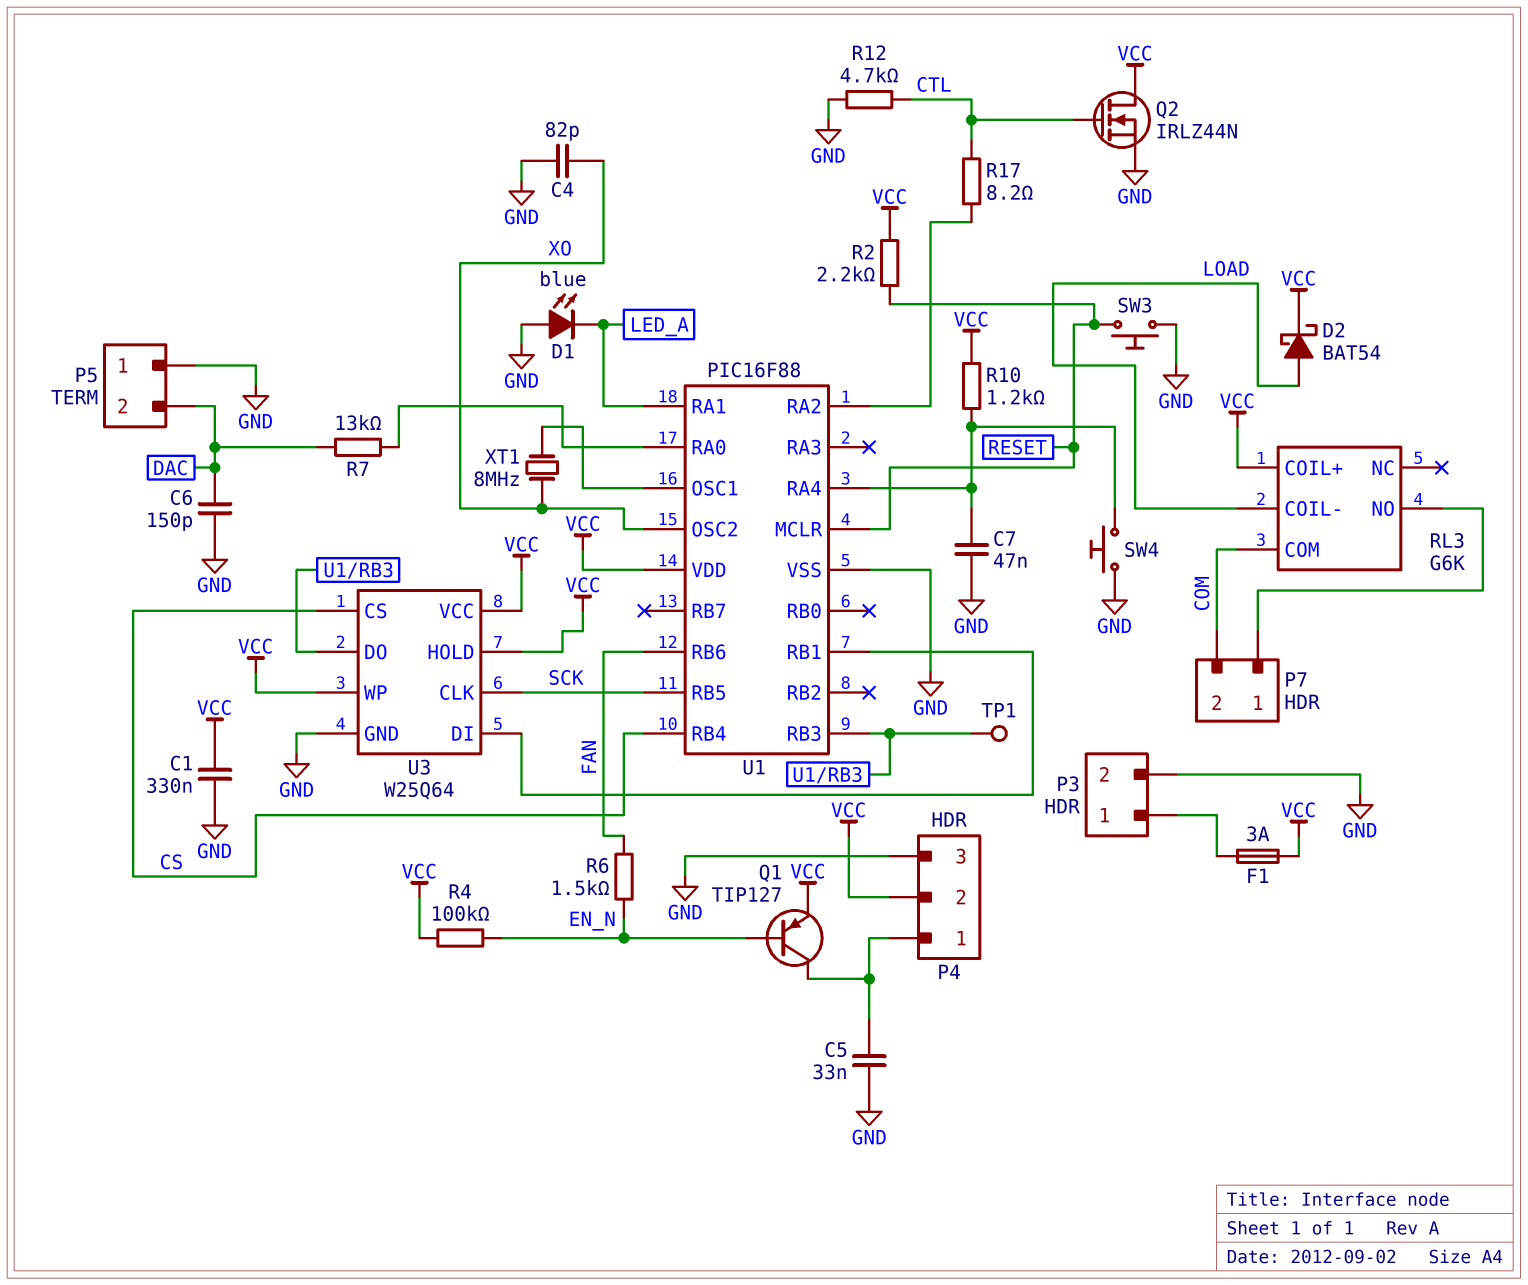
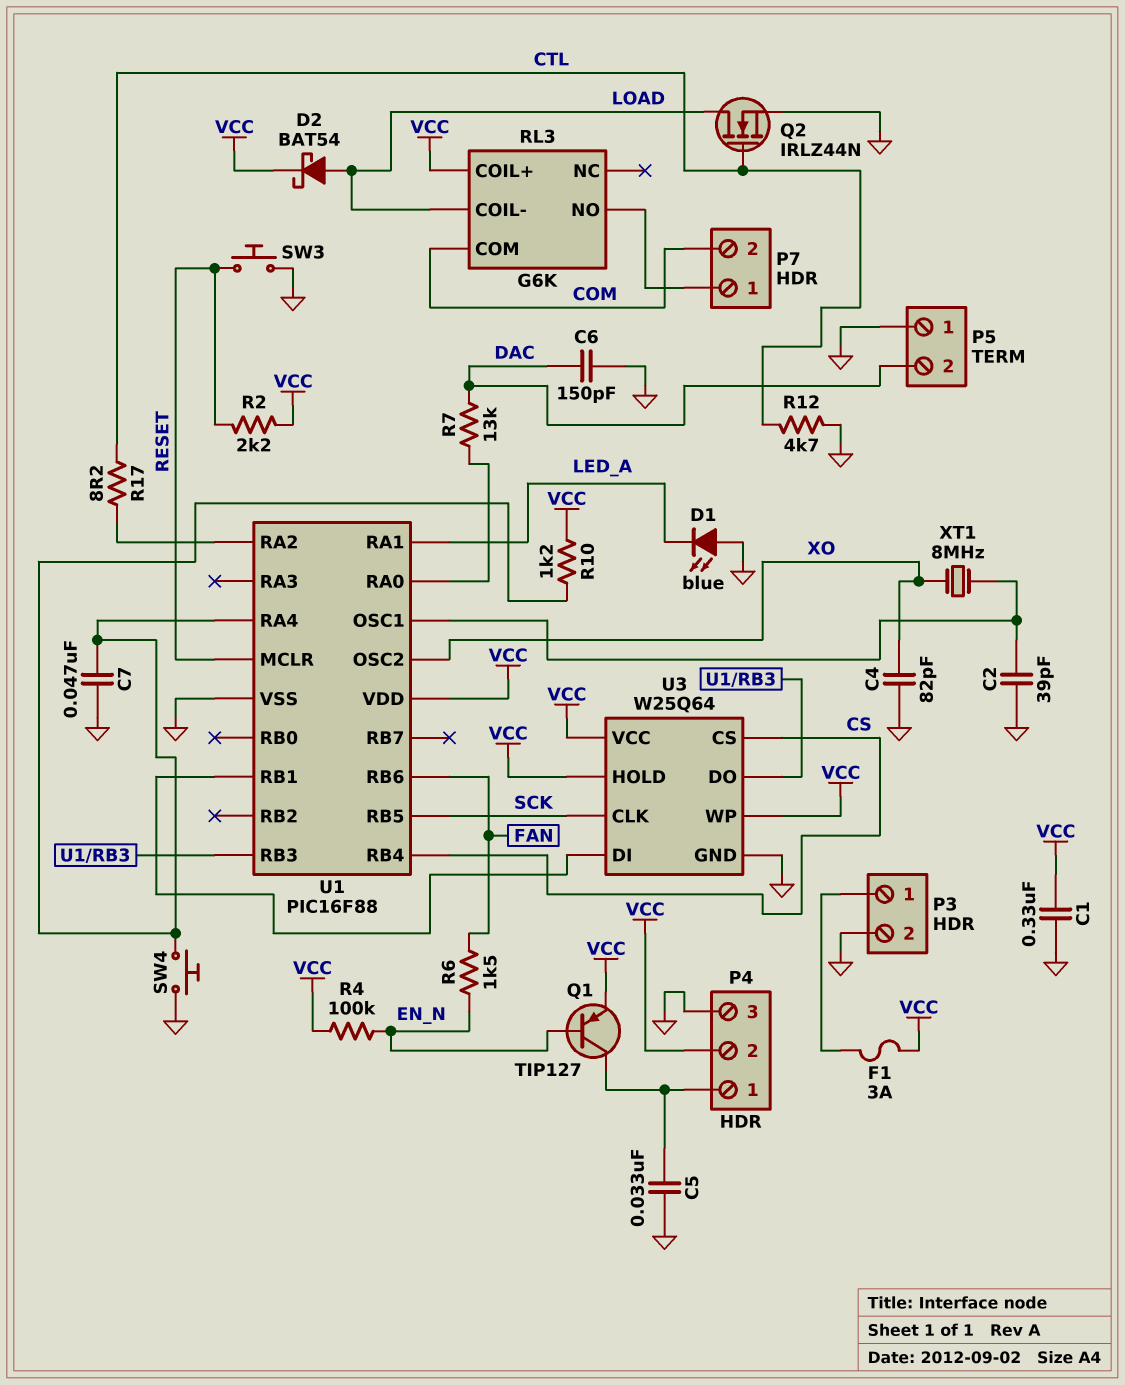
C2: none -> 39pF (GND, U1/OSC1)
Q2: NMOS IRLZ44N (G CTL, D VCC, S GND) -> NMOS IRLZ44N (G CTL, D LOAD, S GND)
TP1: test point (U1/RB3) -> none

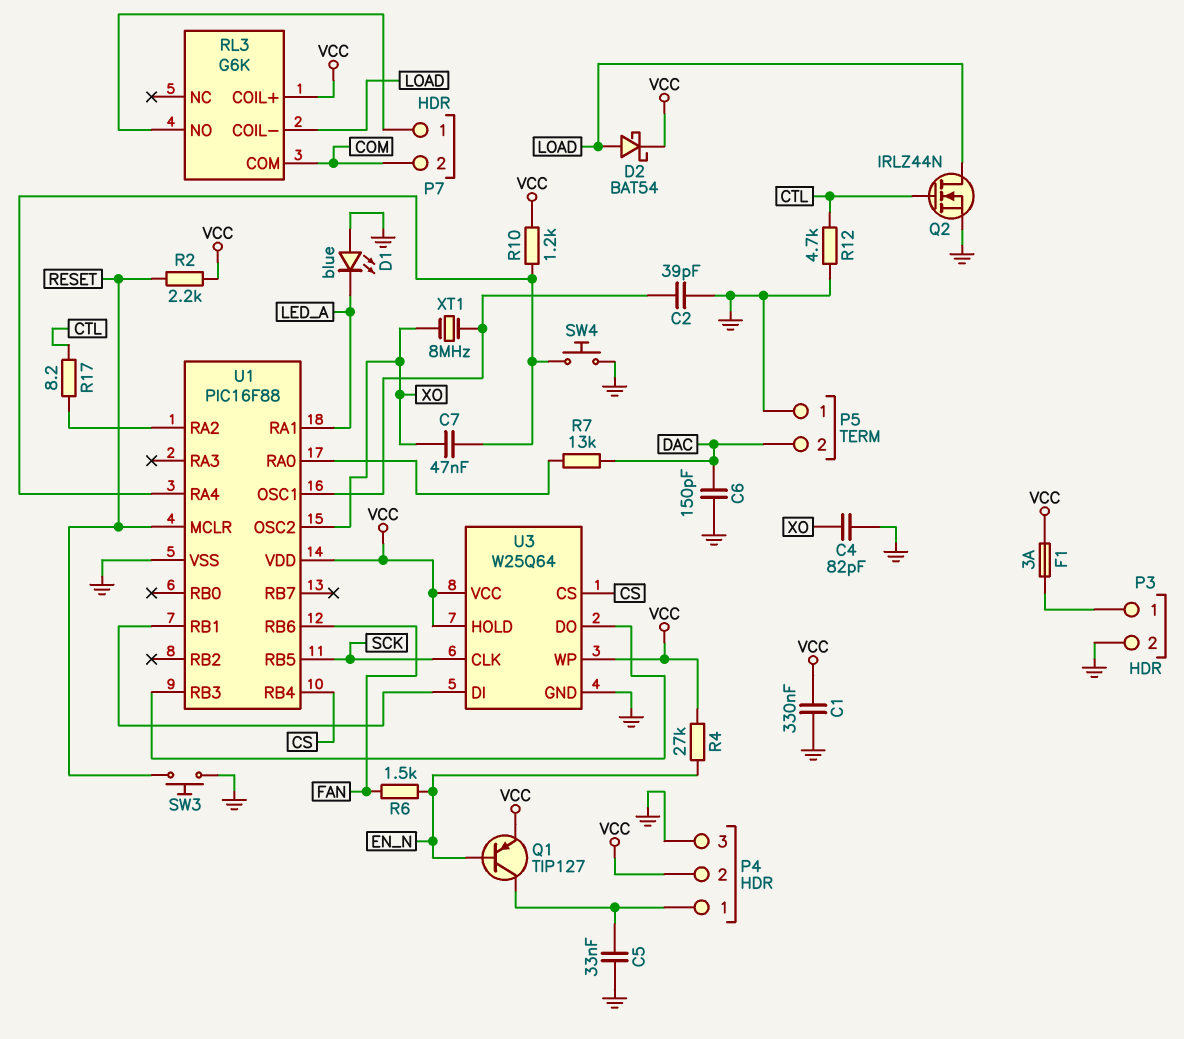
C7: 47nF (GND, U1/RA4) -> 47nF (U1/RA4, XO)
R4: 100k (EN_N, VCC) -> 27k (EN_N, VCC)

